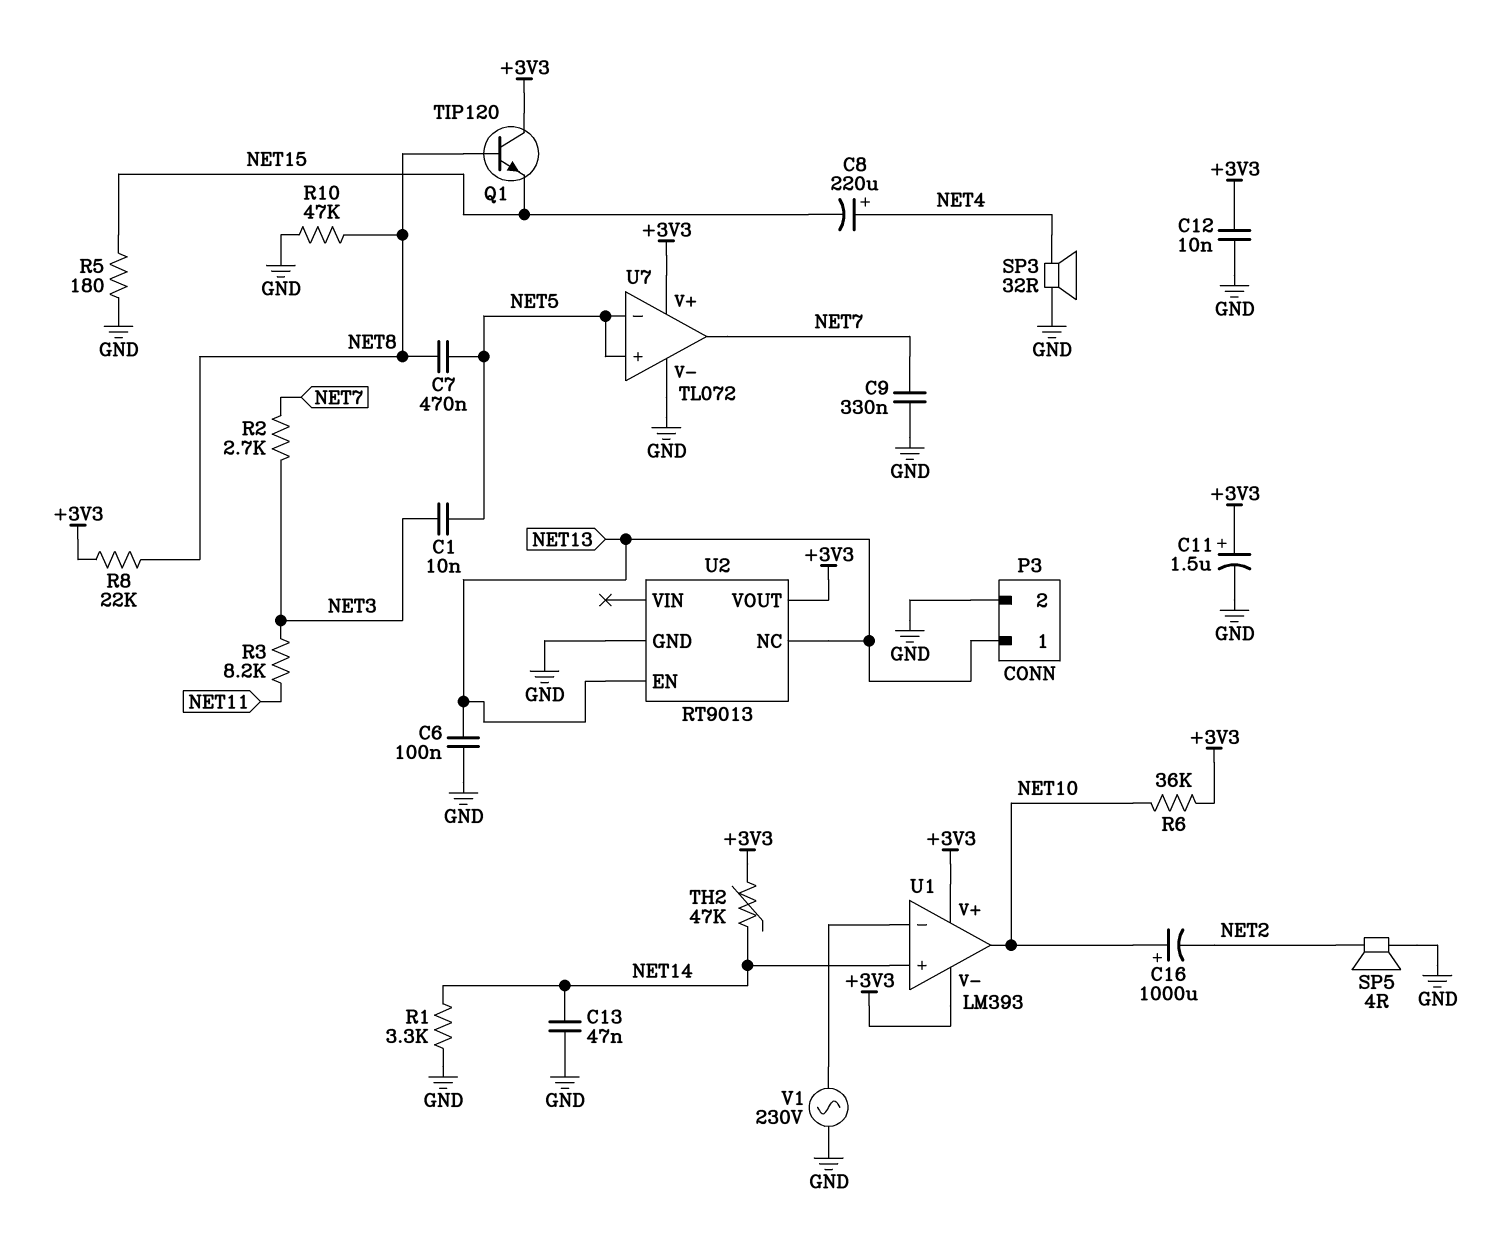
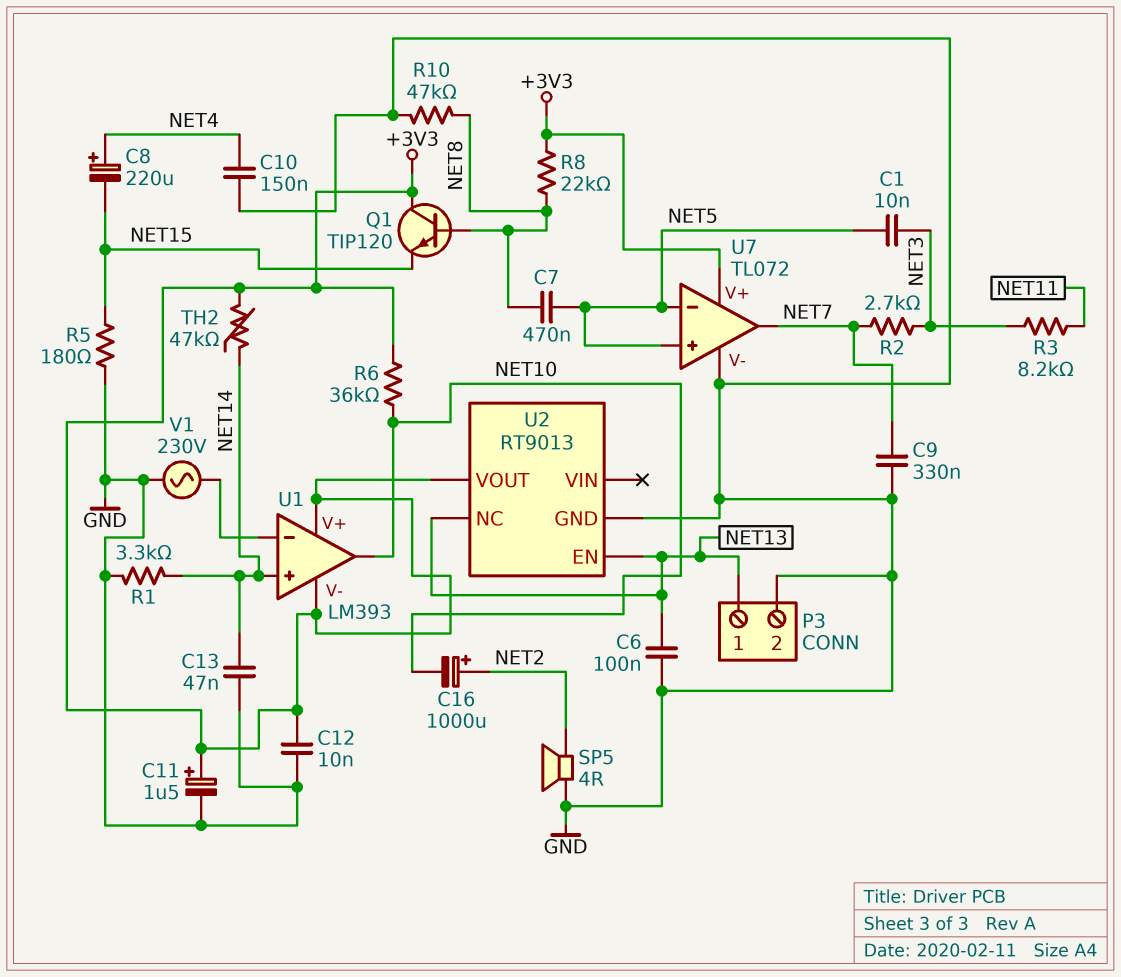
C10: none -> 150nF (GND, NET4)
C16: 1000uF (plus NET10, minus NET2) -> 1000uF (plus NET2, minus NET10)
SP3: speaker 32R (GND, NET4) -> none

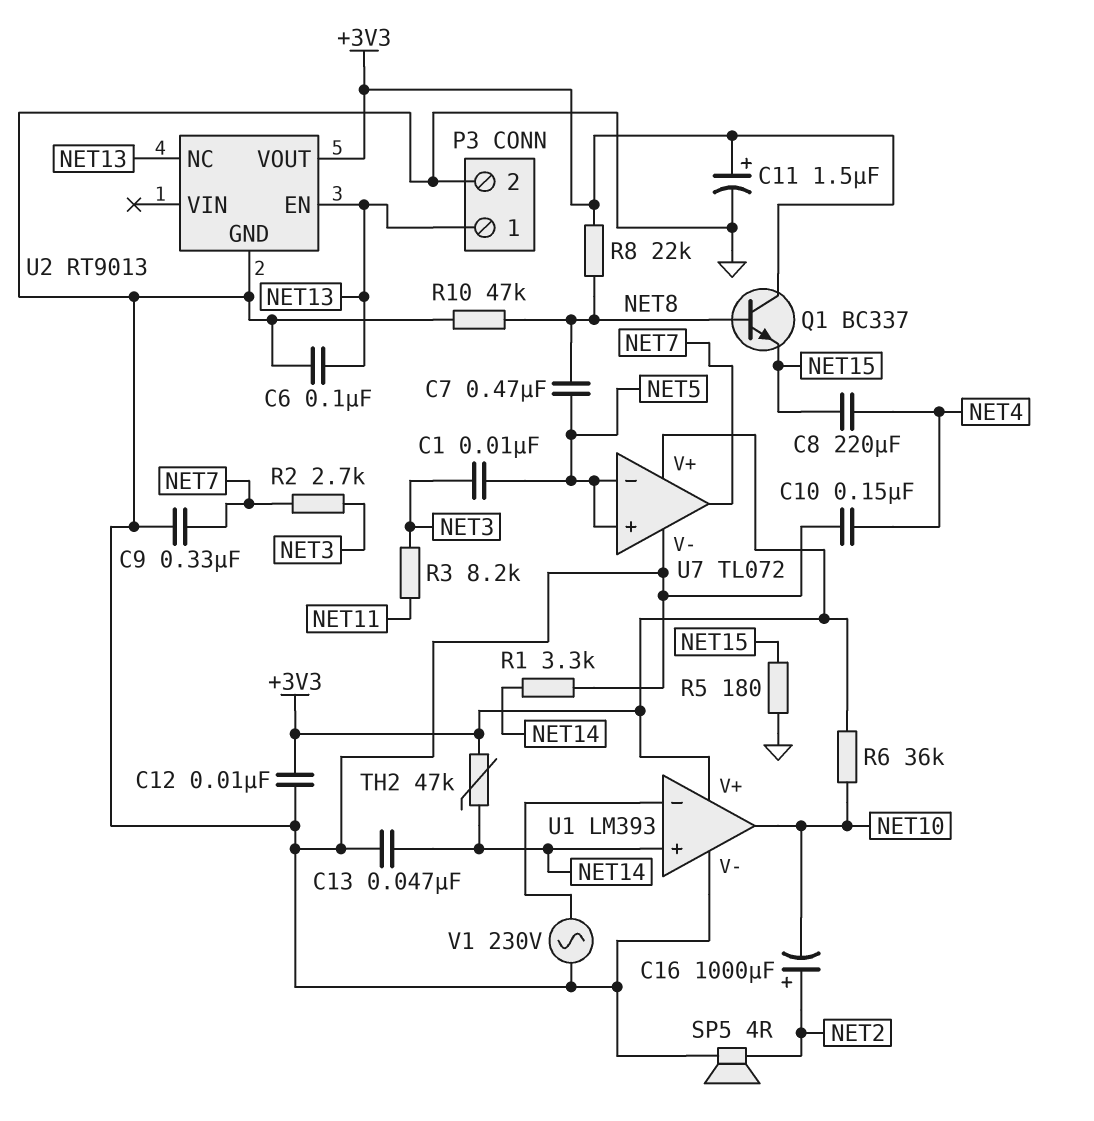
C8: 220uF (plus NET4, minus NET15) -> 220uF (NET4, NET15)
Q1: NPN TIP120 (B NET8, C +3V3, E NET15) -> NPN BC337 (B NET8, C +3V3, E NET15)
U1 pin V-: +3V3 -> GND

